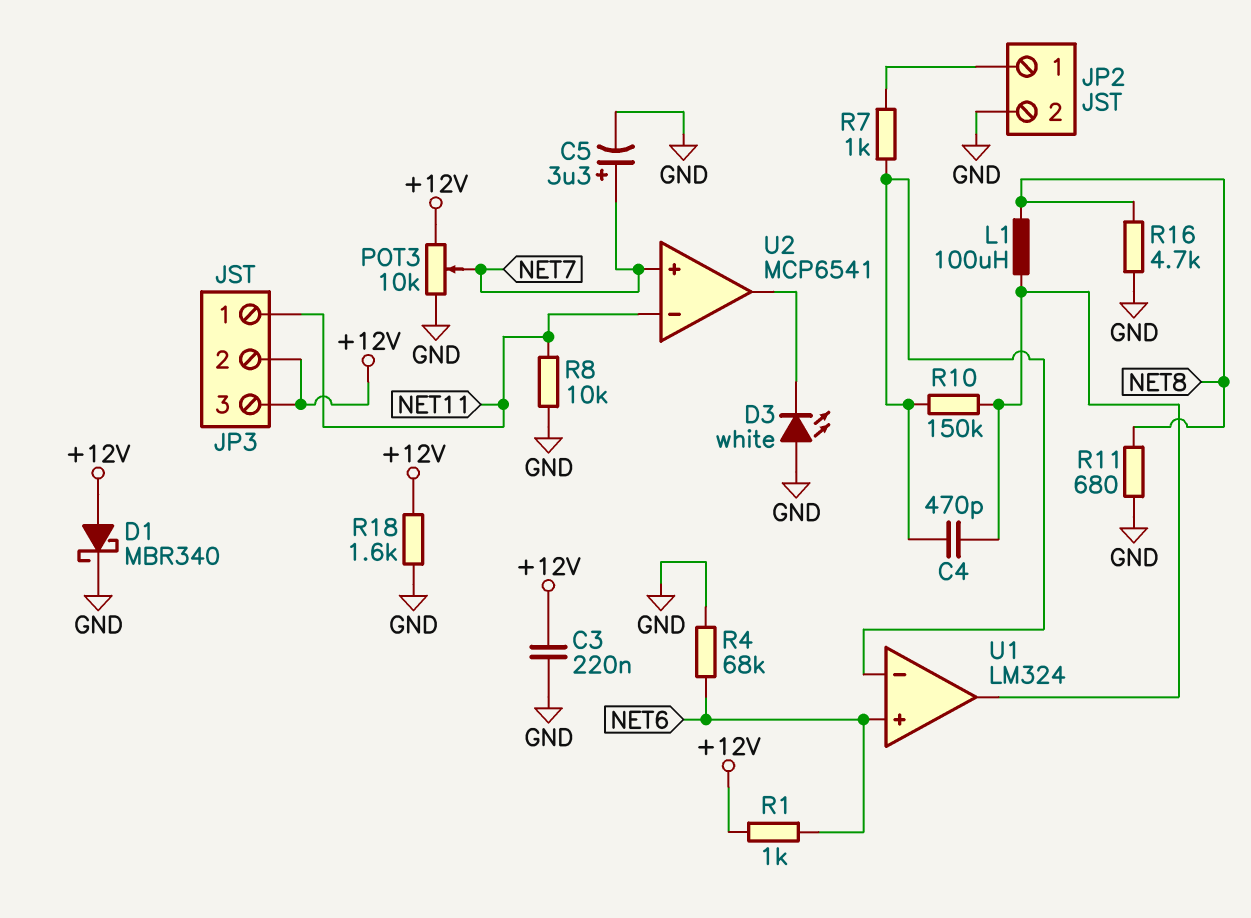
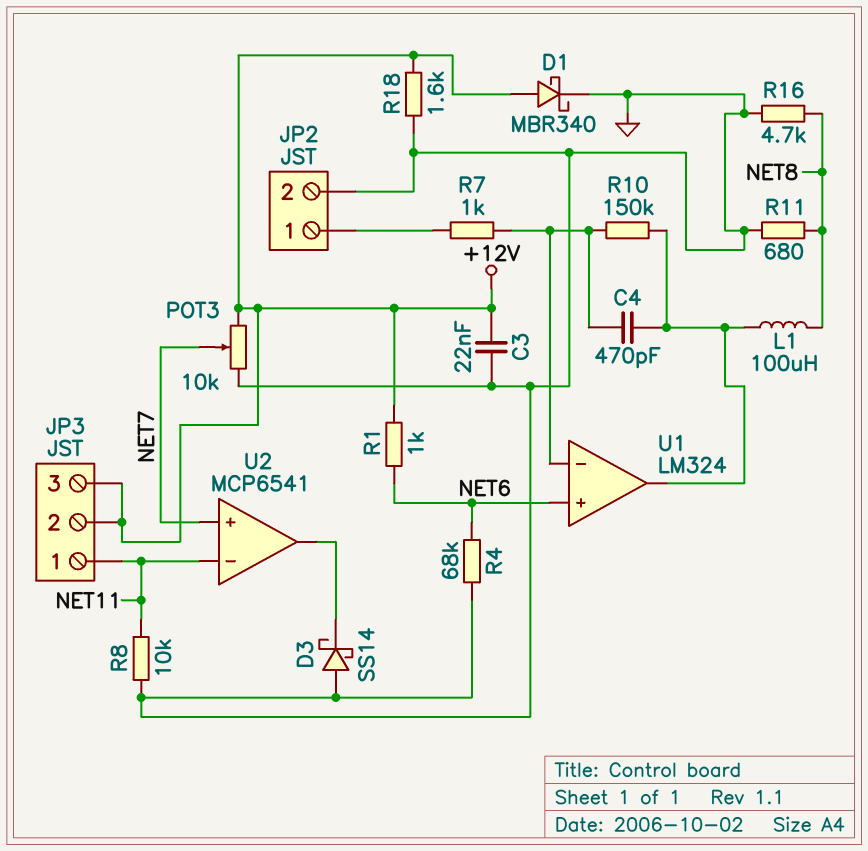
C3: 220nF (+12V, GND) -> 22nF (+12V, GND)
C5: 3.3uF (plus NET7, minus GND) -> none
D3: LED white (A GND, K U2/out) -> schottky SS14 (A GND, K U2/out)

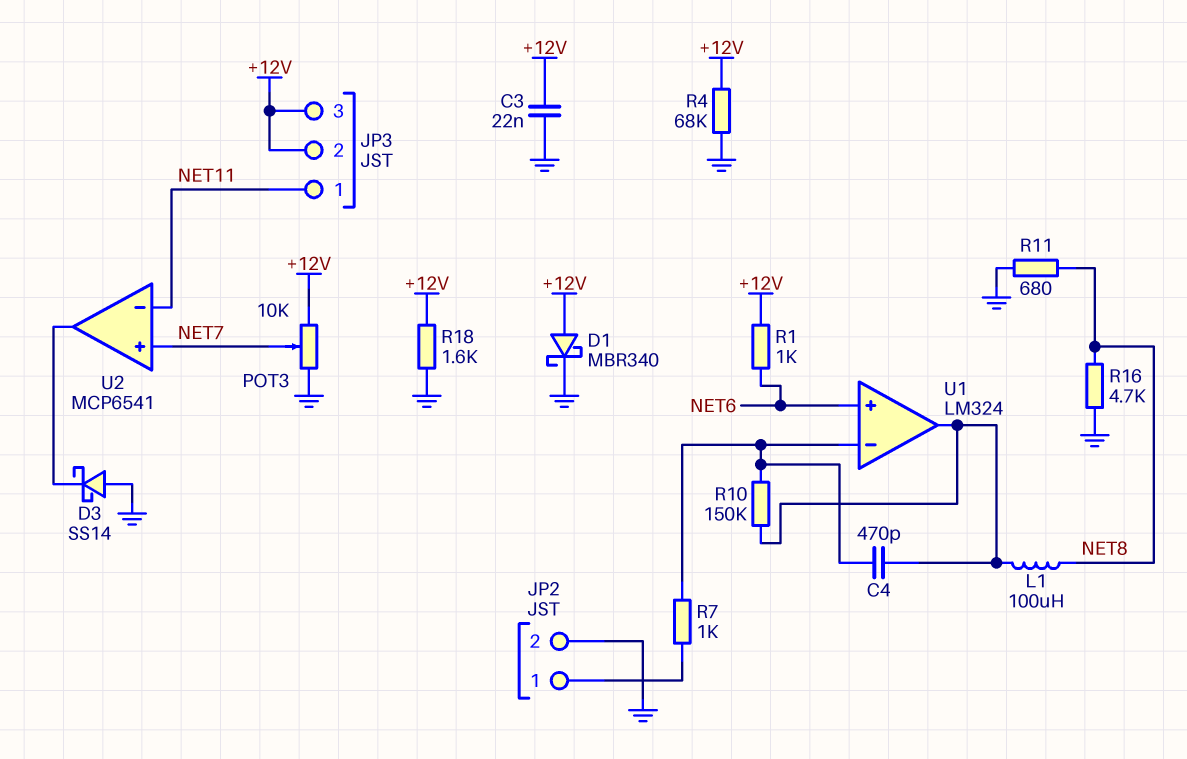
R4: 68k (GND, NET6) -> 68k (+12V, GND)
R8: 10k (GND, NET11) -> none

